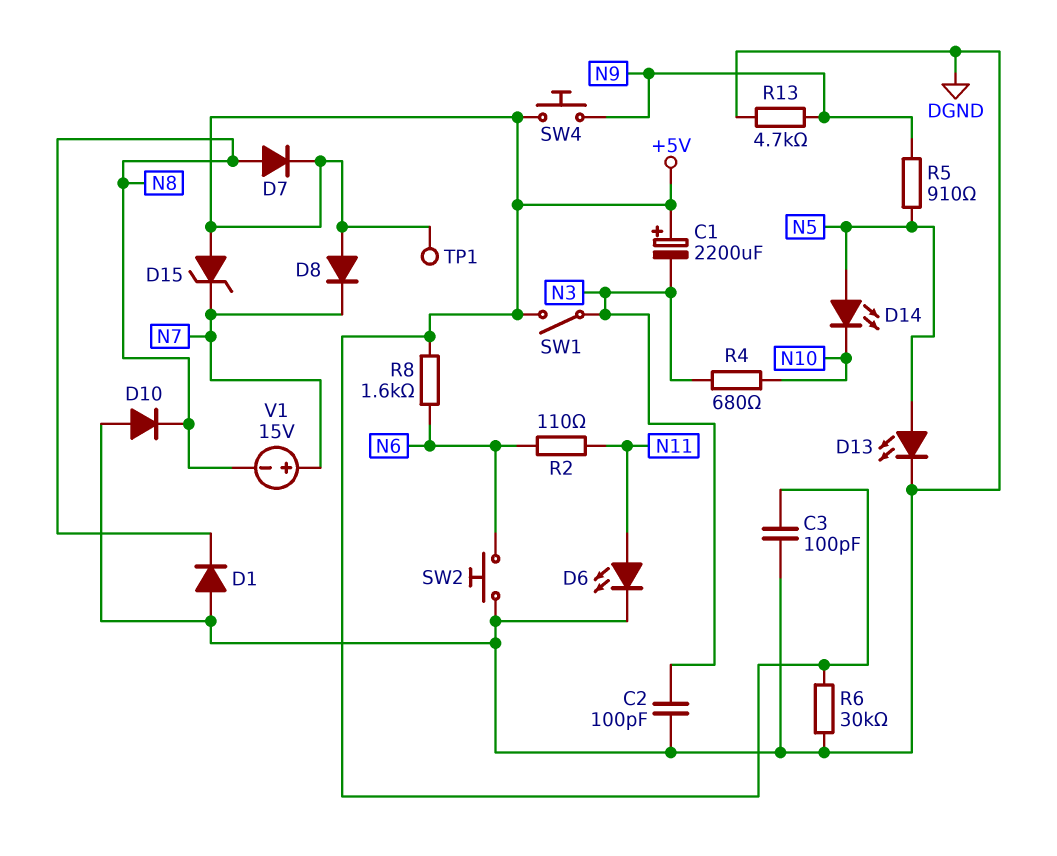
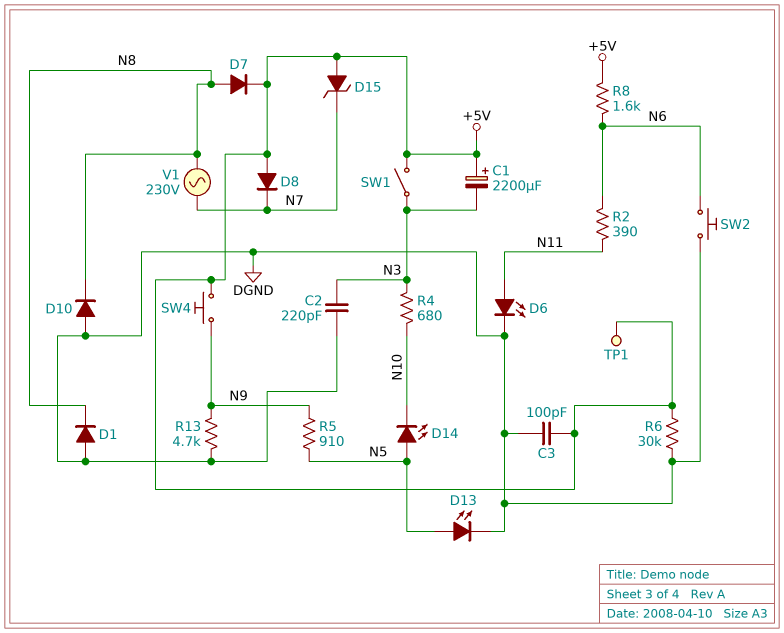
C2: 100pF (DGND, N3) -> 220pF (DGND, N3)
R2: 110 (N6, N11) -> 390 (N6, N11)
V1: 15V (plus N7, minus N8) -> AC 230V (N7, N8)

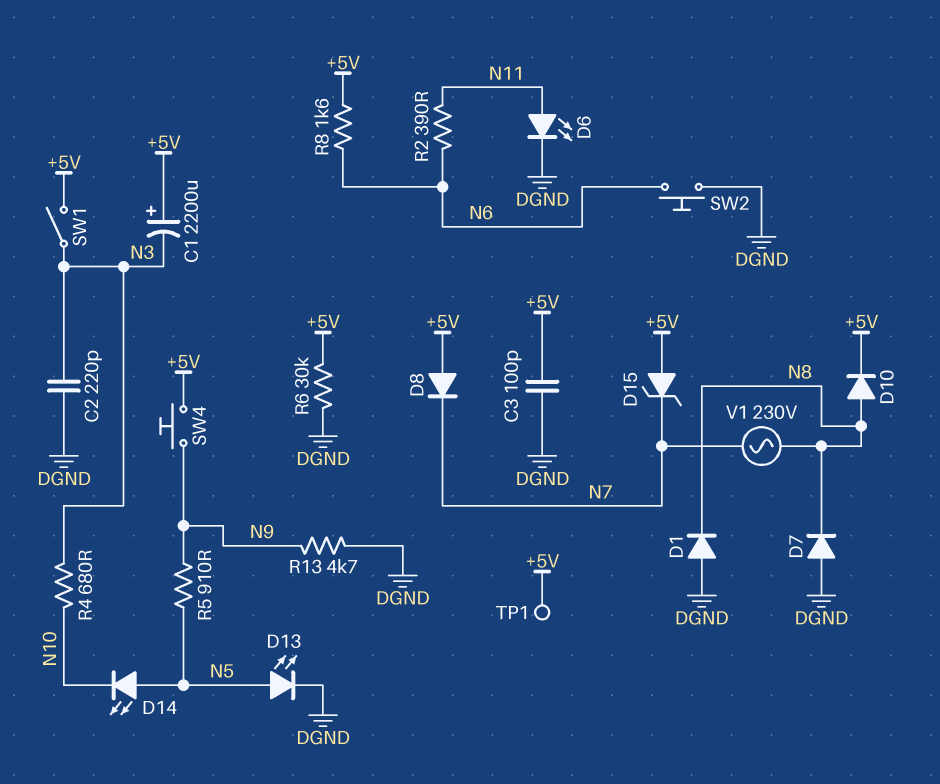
D7: diode (A N8, K +5V) -> diode (A DGND, K N8)
D10: diode (A DGND, K N8) -> diode (A N8, K +5V)

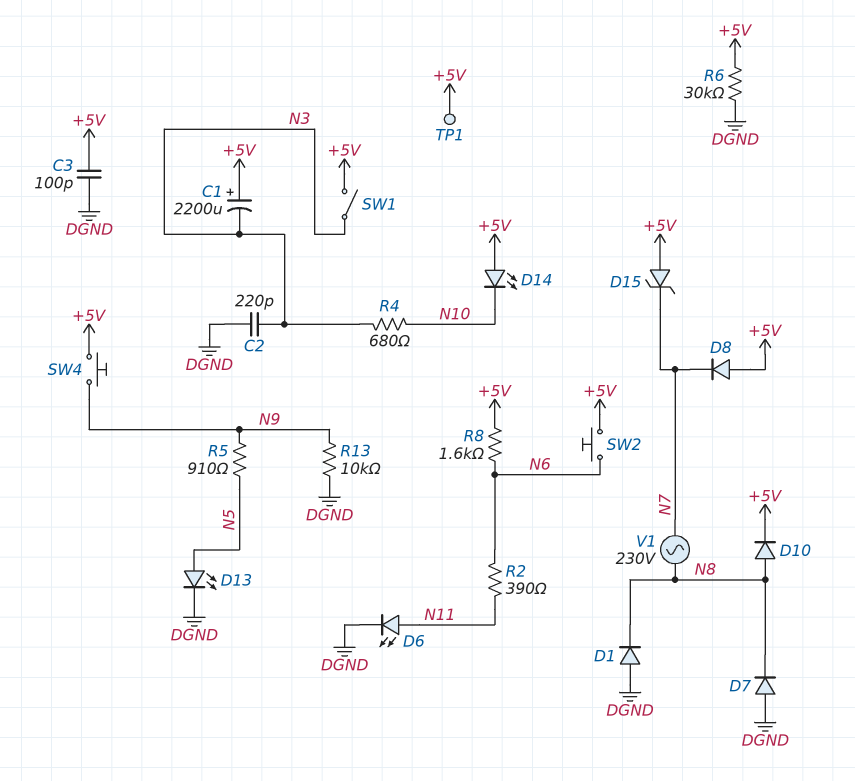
D14: LED (A N5, K N10) -> LED (A +5V, K N10)
R13: 4.7k (DGND, N9) -> 10k (DGND, N9)
SW2: button (DGND, N6) -> button (+5V, N6)

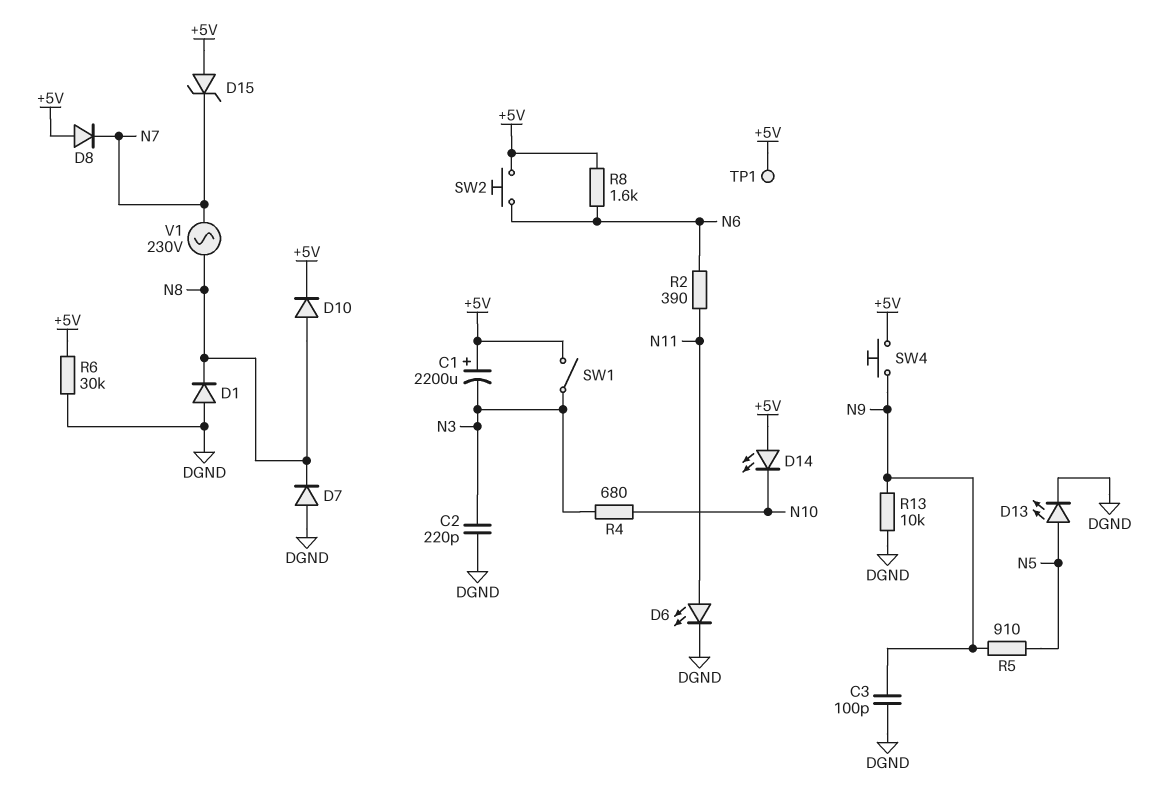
C3: 100pF (+5V, DGND) -> 100pF (DGND, N9)

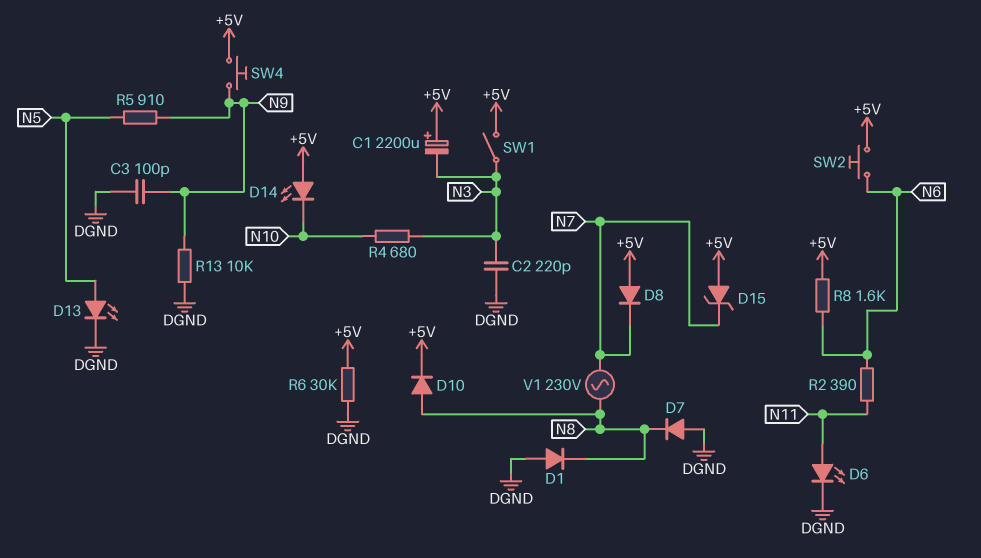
TP1: test point (+5V) -> none

